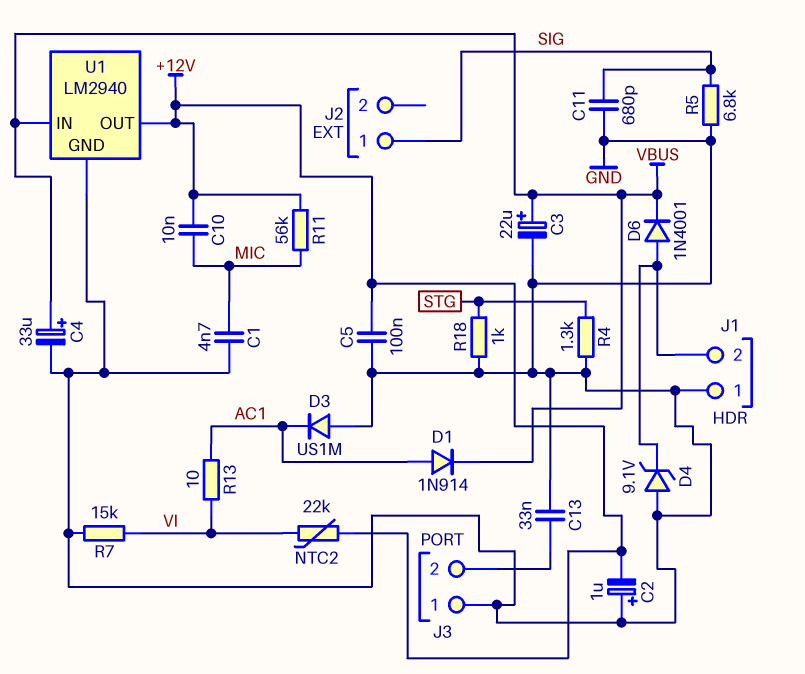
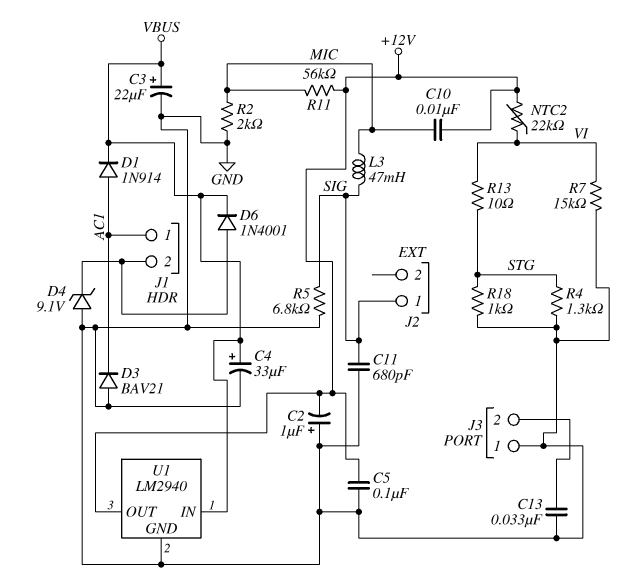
C1: 4.7nF (GND, MIC) -> none
D3: diode US1M (A GND, K AC1) -> diode BAV21 (A GND, K AC1)
J1 pin 1: GND -> AC1
L3: none -> 47mH (MIC, SIG)
R2: none -> 2k (GND, MIC)
R13: 10 (AC1, VI) -> 10 (STG, VI)

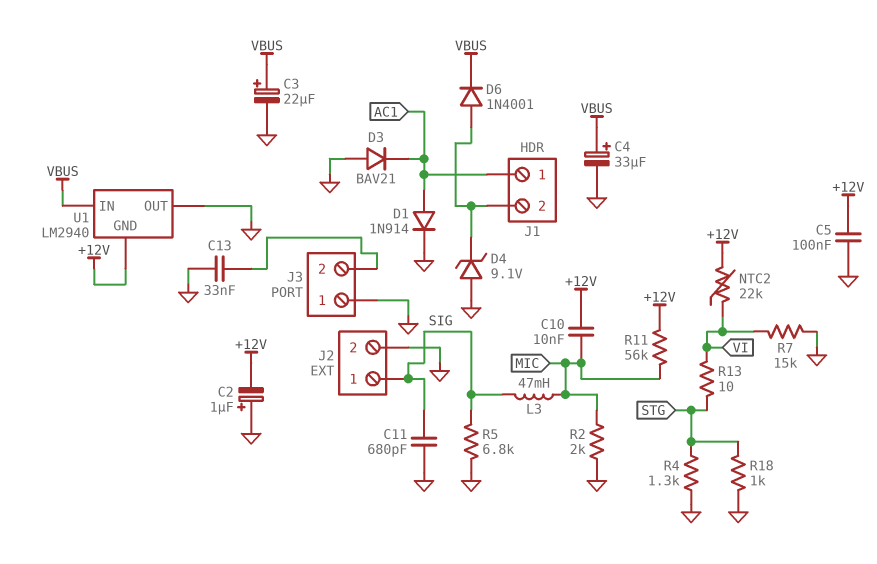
D1: diode 1N914 (A AC1, K VBUS) -> diode 1N914 (A AC1, K GND)
J2 pin 2: none -> GND
U1 pin GND: GND -> +12V
U1 pin OUT: +12V -> GND

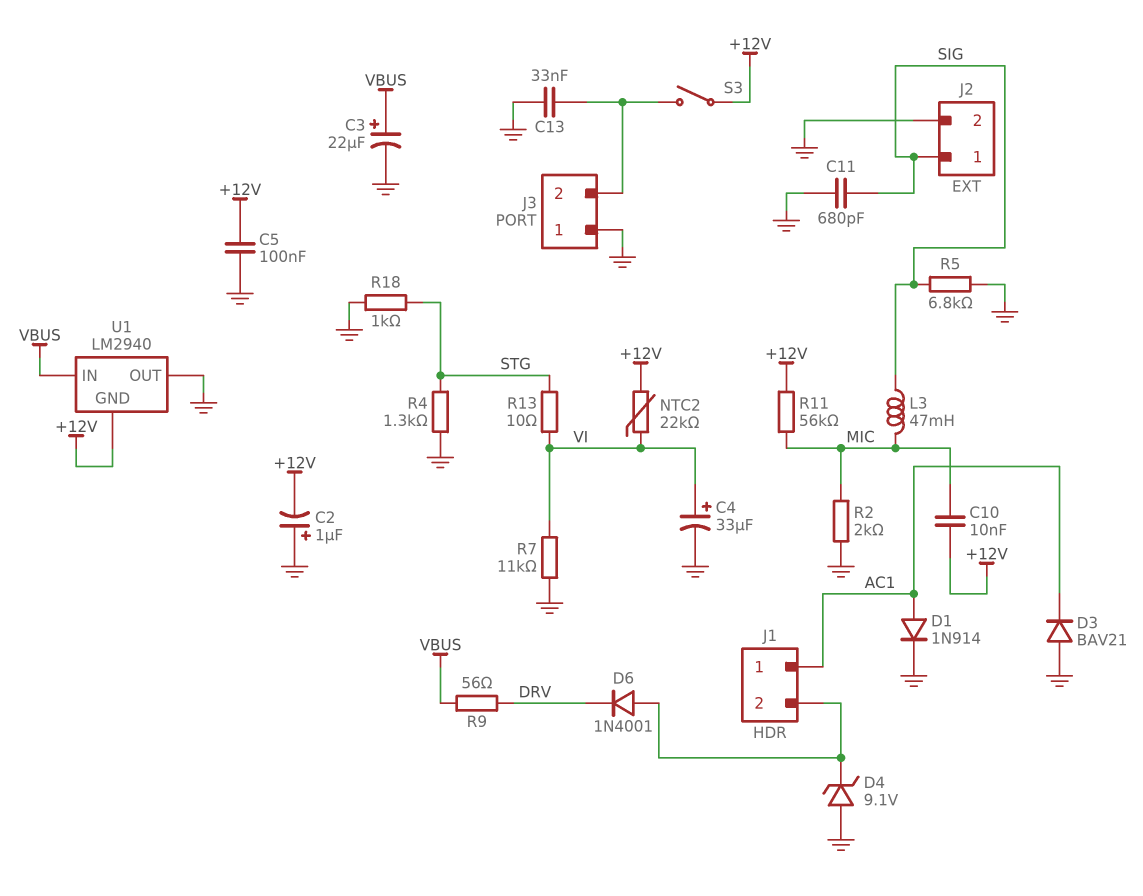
C4: 33uF (plus VBUS, minus GND) -> 33uF (plus VI, minus GND)
D6: diode 1N4001 (A J1/2, K VBUS) -> diode 1N4001 (A J1/2, K DRV)
R7: 15k (GND, VI) -> 11k (GND, VI)
R9: none -> 56 (DRV, VBUS)
S3: none -> switch (+12V, J3/2)

